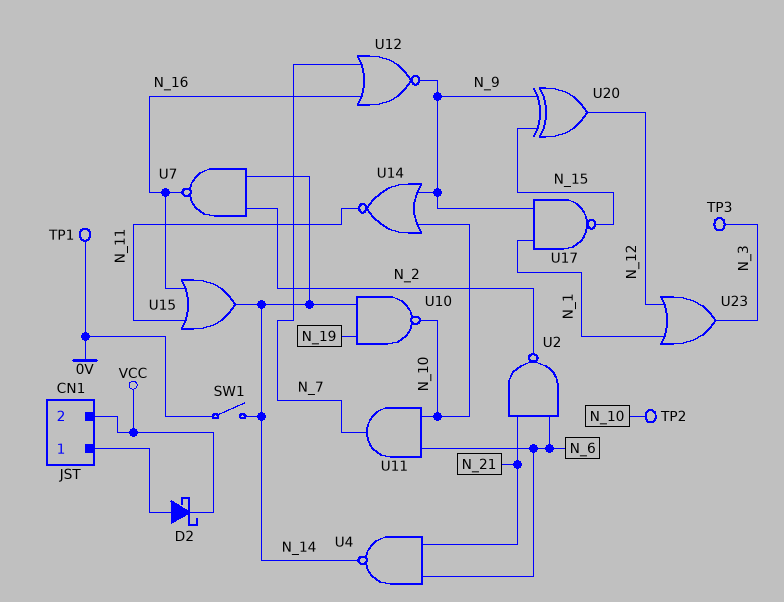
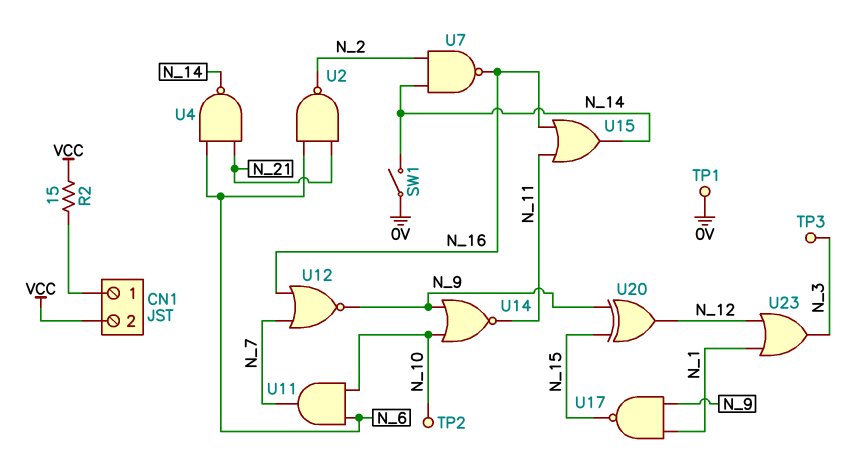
D2: schottky (A CN1/1, K VCC) -> none
R2: none -> 15 (CN1/1, VCC)
U10: NAND (in N_14, in N_19, out N_10) -> none

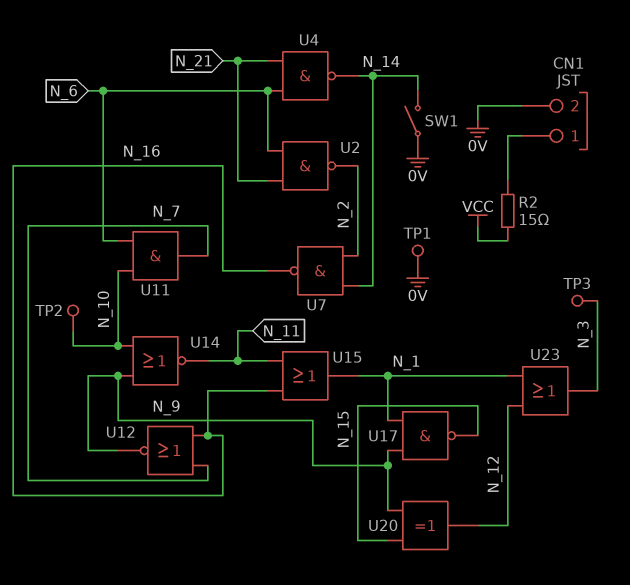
CN1 pin 2: VCC -> 0V
U15: OR (in N_11, in N_16, out N_14) -> OR (in N_11, in N_16, out N_1)

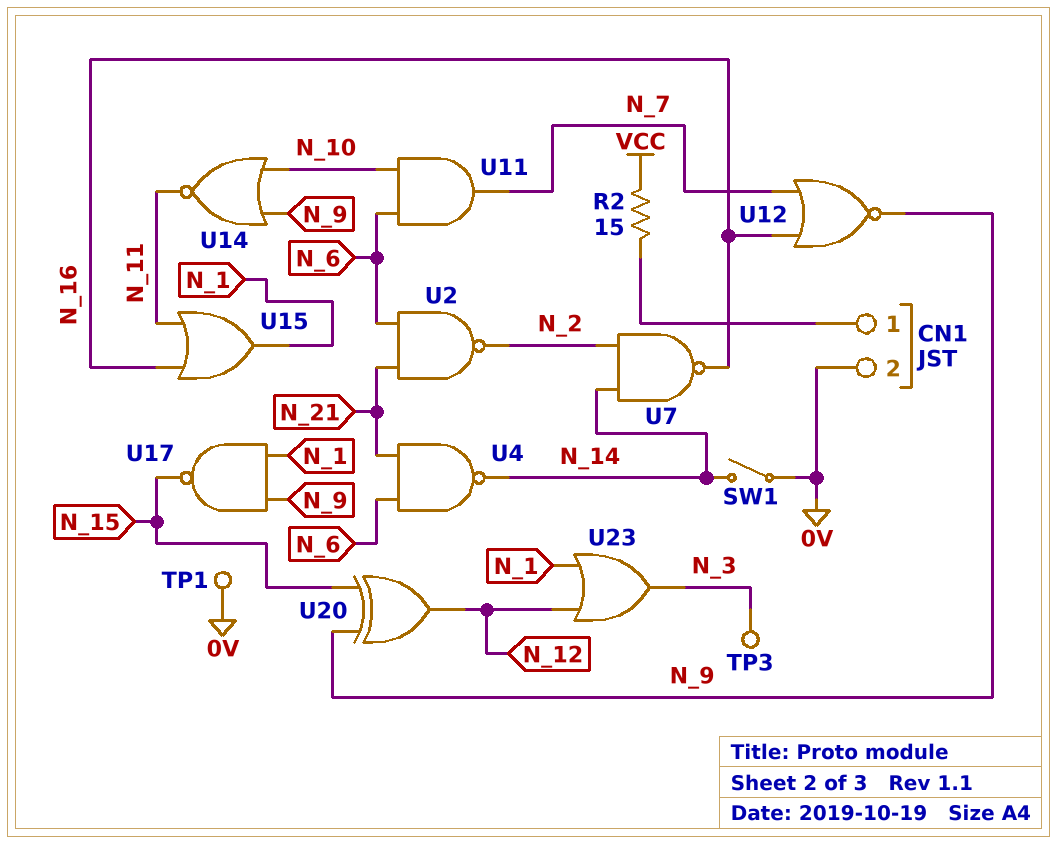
TP2: test point (N_10) -> none

